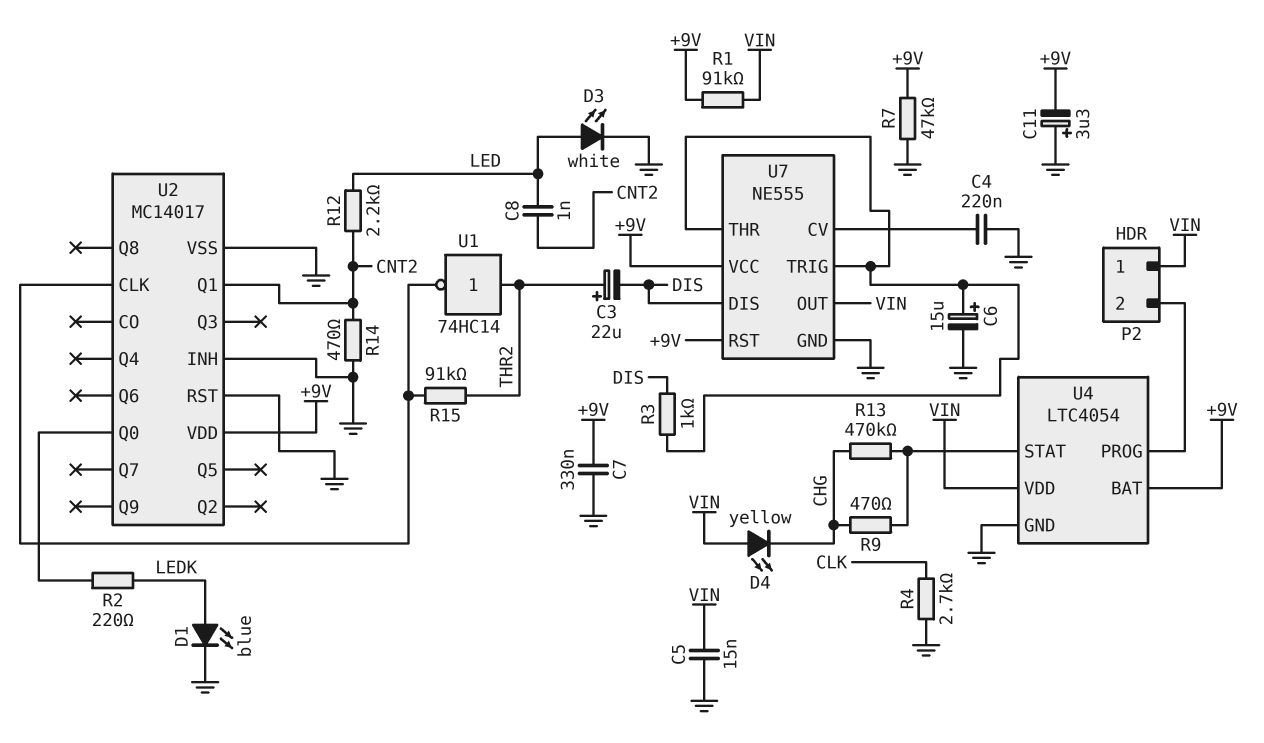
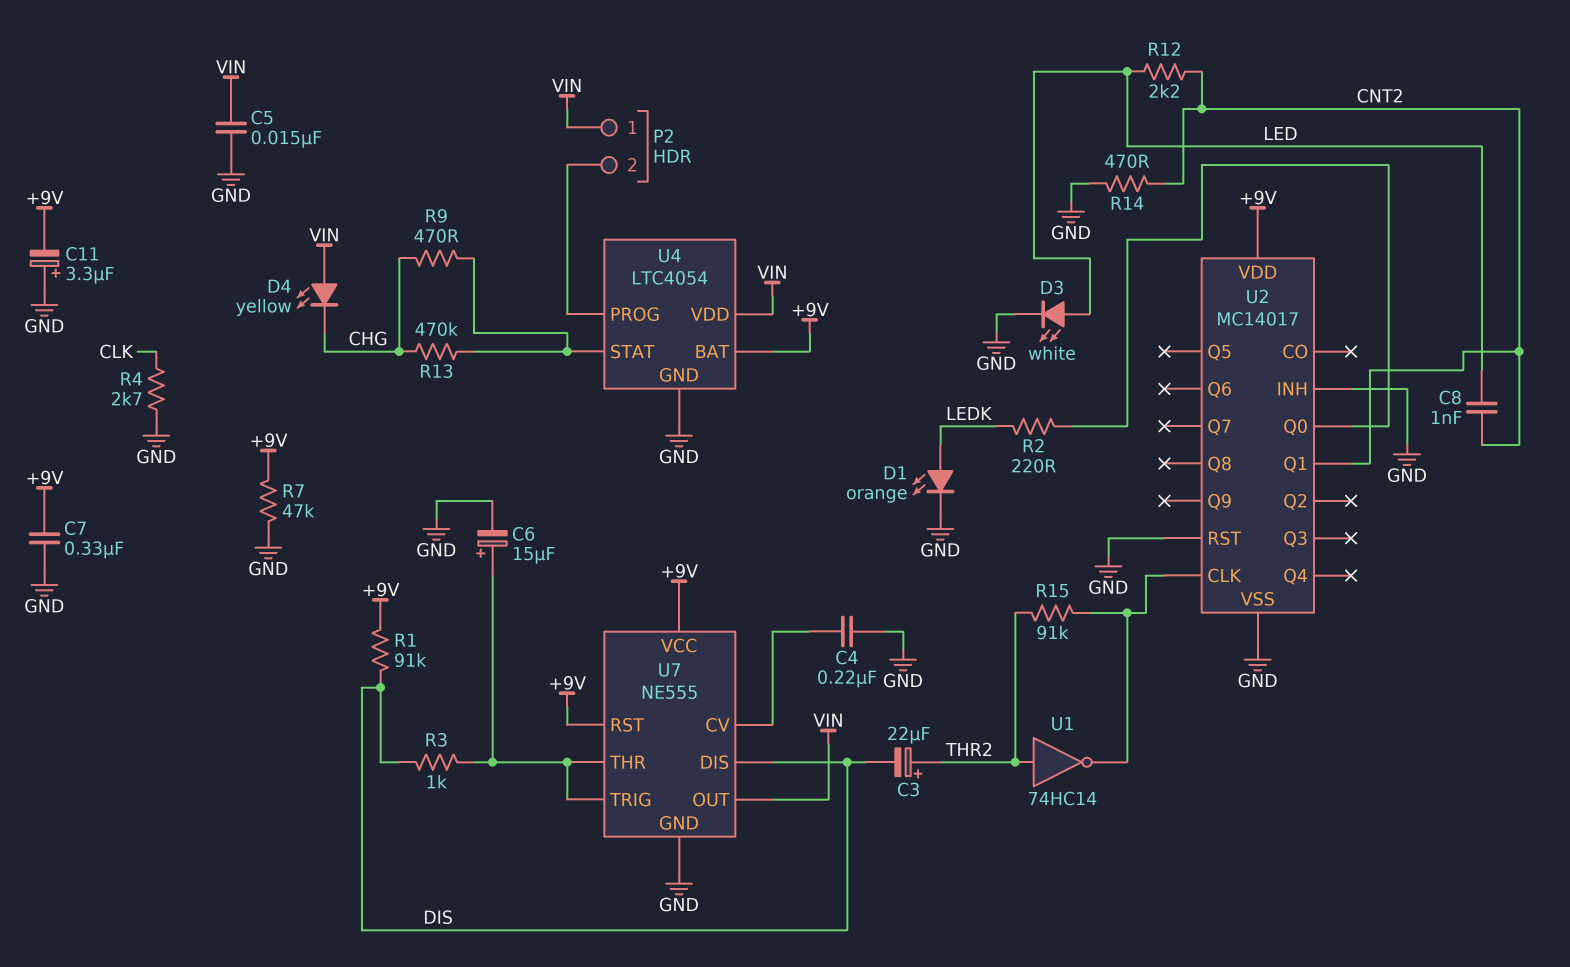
D1: LED blue (A LEDK, K GND) -> LED orange (A LEDK, K GND)
R1: 91k (+9V, VIN) -> 91k (+9V, DIS)

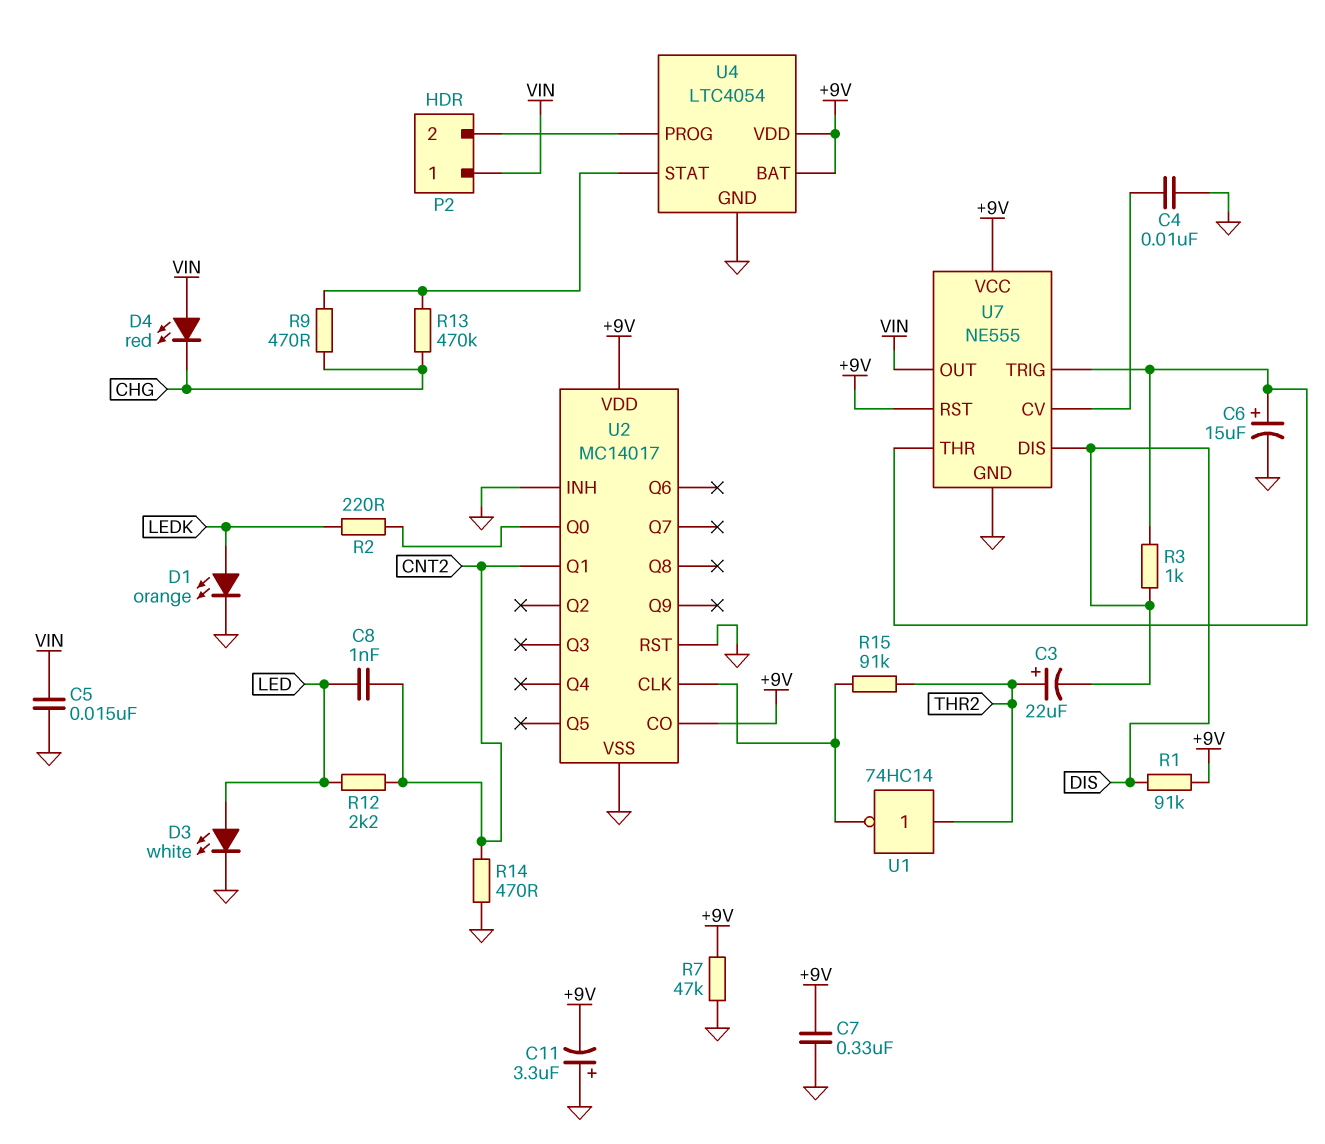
C4: 220nF (GND, U7/CV) -> 10nF (GND, U7/CV)
D4: LED yellow (A VIN, K CHG) -> LED red (A VIN, K CHG)
R4: 2.7k (CLK, GND) -> none
U2 pin CO: none -> +9V
U4 pin VDD: VIN -> +9V

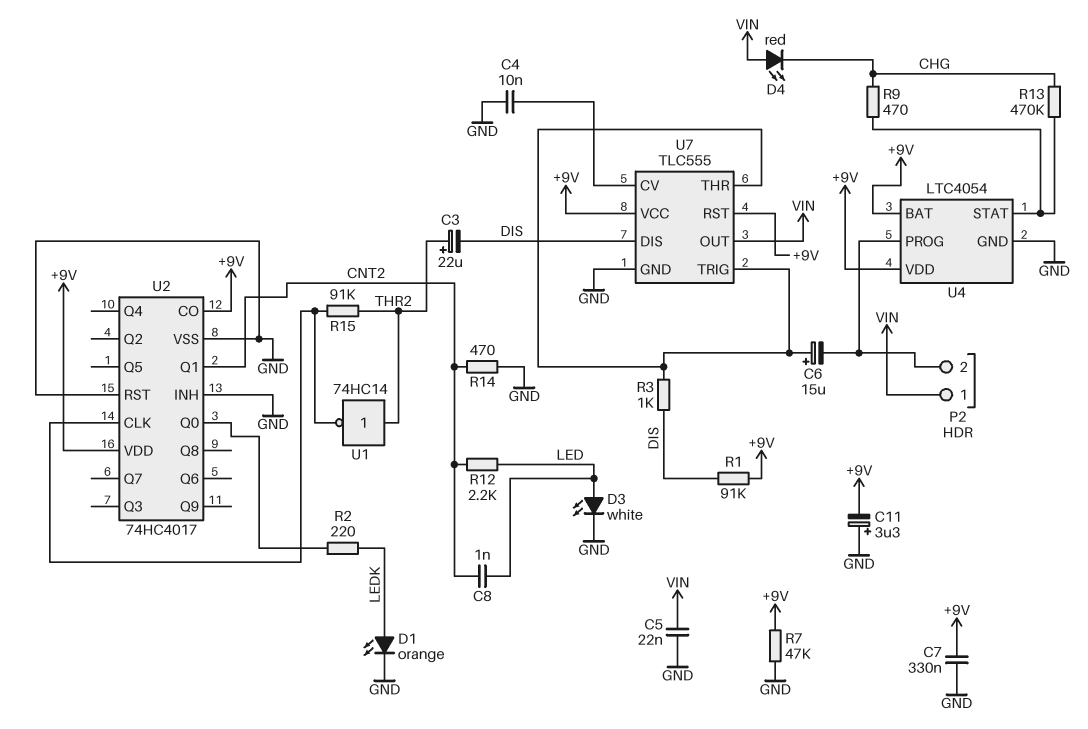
C5: 15nF (GND, VIN) -> 22nF (GND, VIN)
C6: 15uF (plus U7/THR, minus GND) -> 15uF (plus U7/THR, minus P2/2)
U2: MC14017 -> 74HC4017
U7: NE555 -> TLC555

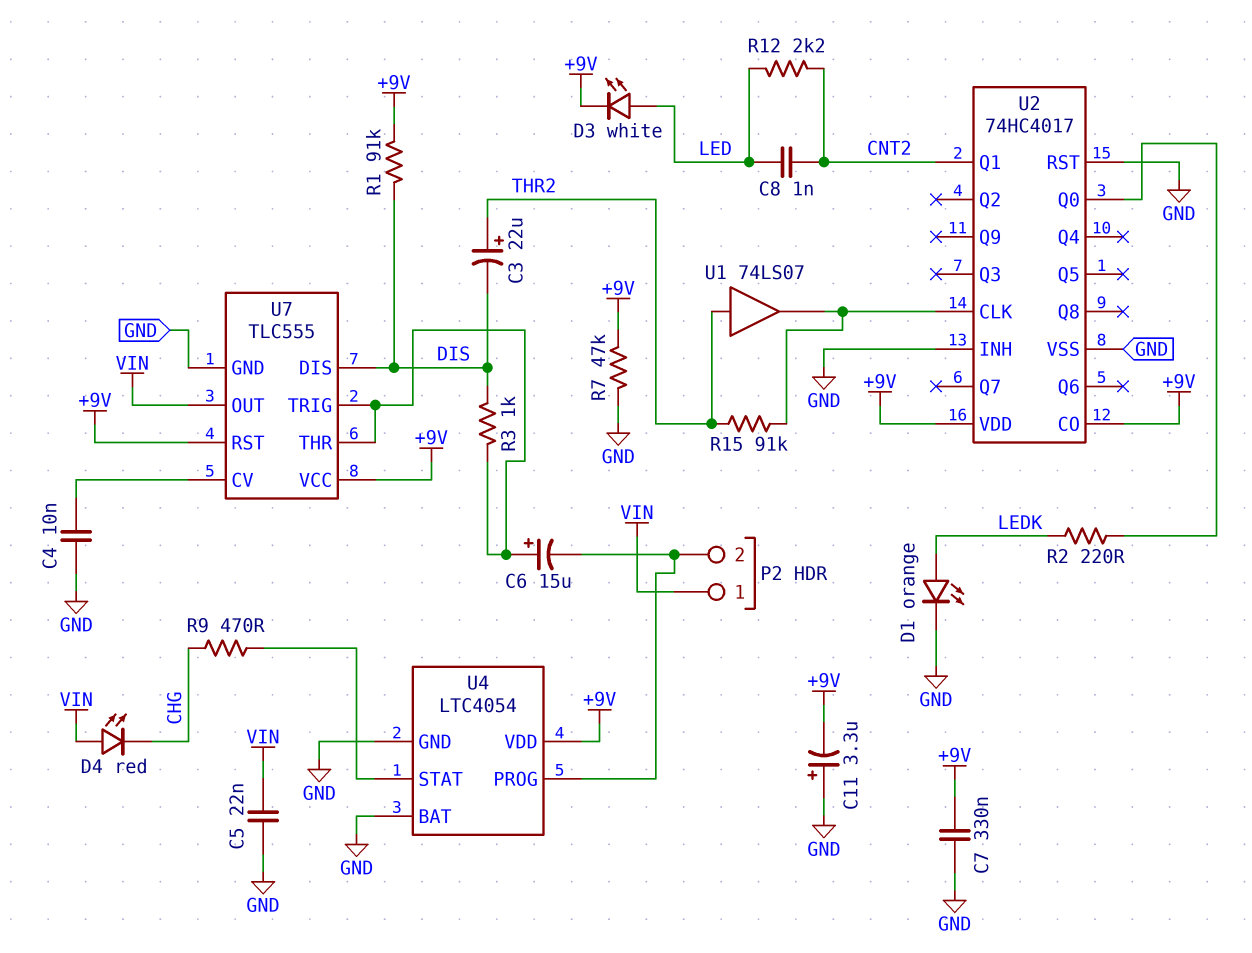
D3: LED white (A LED, K GND) -> LED white (A LED, K +9V)
R13: 470k (CHG, U4/STAT) -> none
R14: 470 (CNT2, GND) -> none
U1: NOT 74HC14 (in THR2, out U2/CLK) -> buffer 74LS07 (in THR2, out U2/CLK)
U4 pin BAT: +9V -> GND

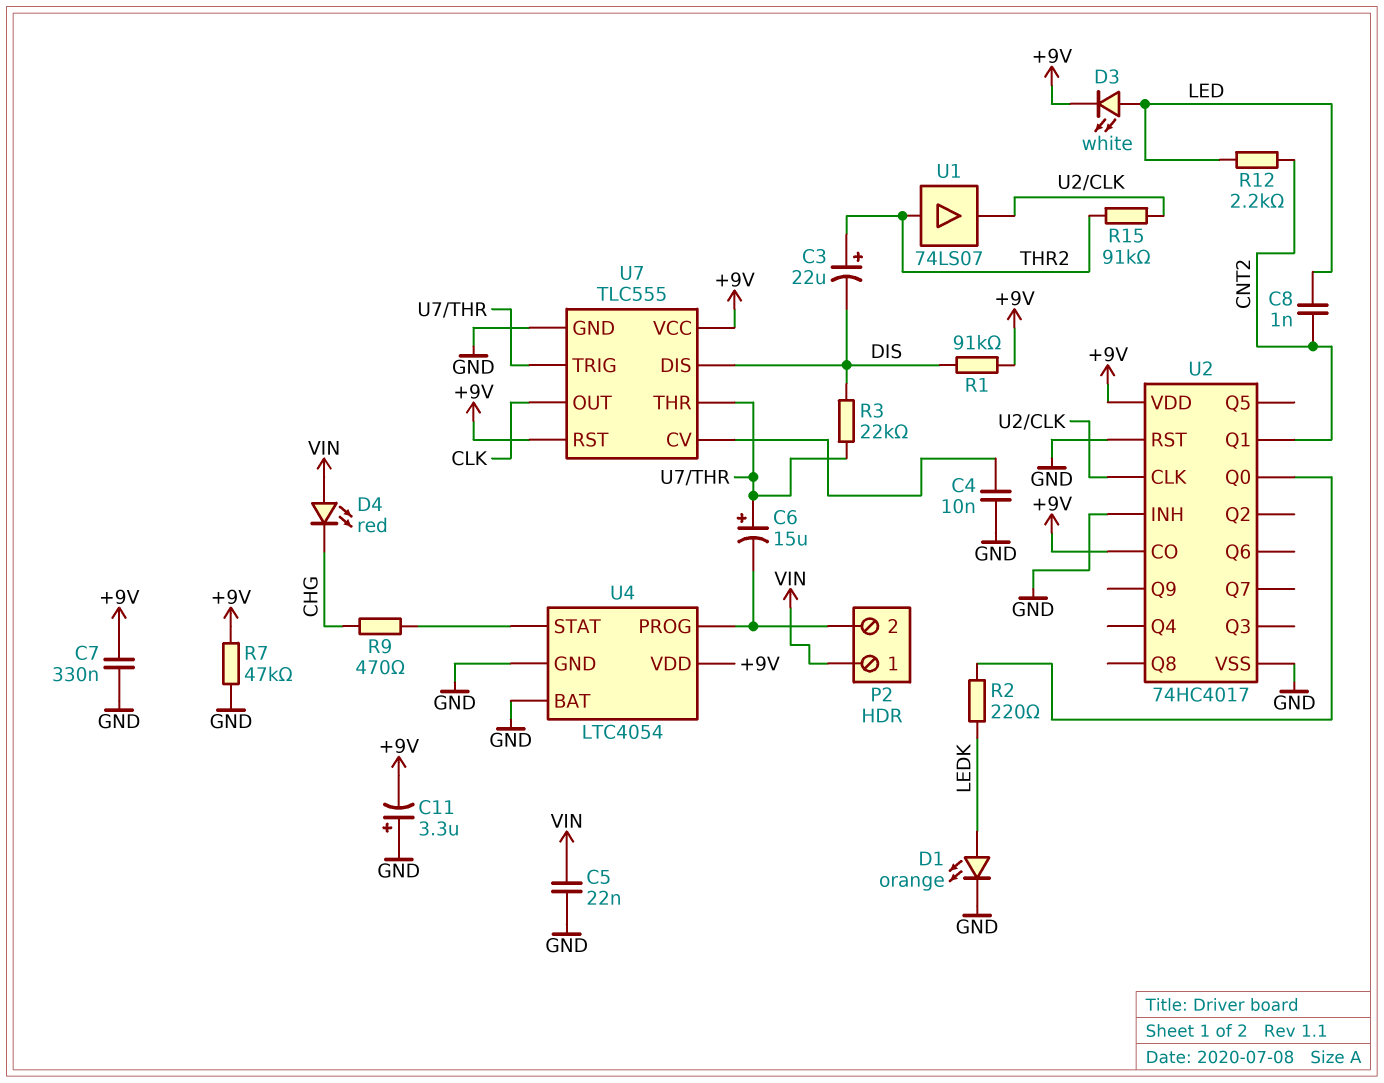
R3: 1k (DIS, U7/THR) -> 22k (DIS, U7/THR)
U7 pin OUT: VIN -> CLK

